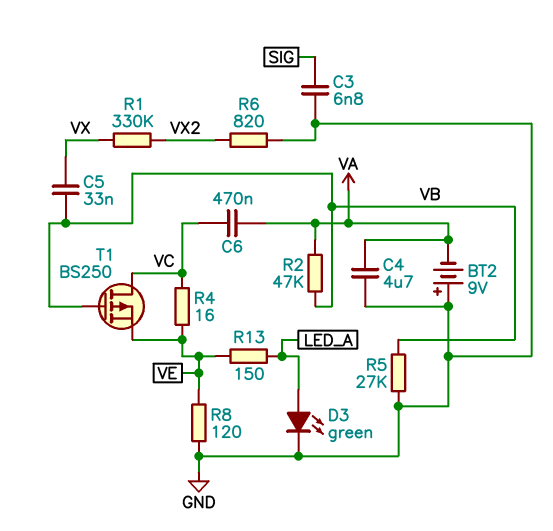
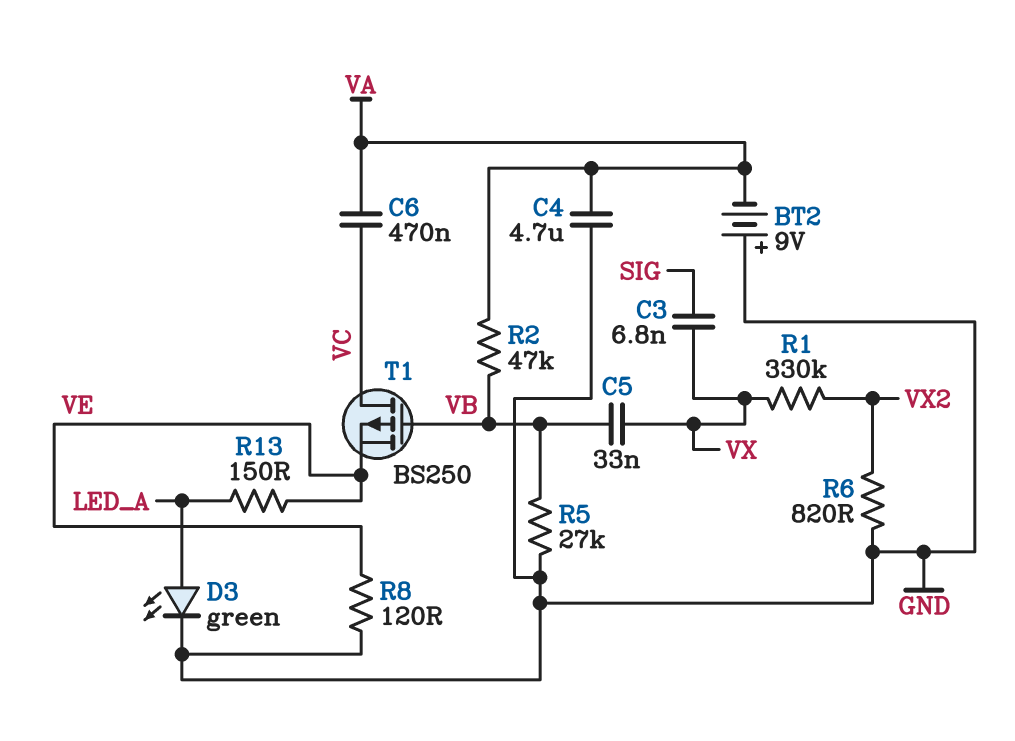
C3: 6.8nF (GND, SIG) -> 6.8nF (SIG, VX)
R4: 16 (VC, VE) -> none

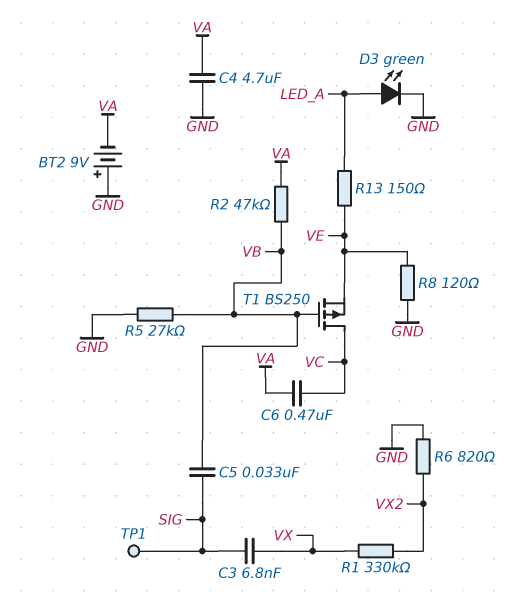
C5: 33nF (VB, VX) -> 33nF (SIG, VB)
TP1: none -> test point (SIG)

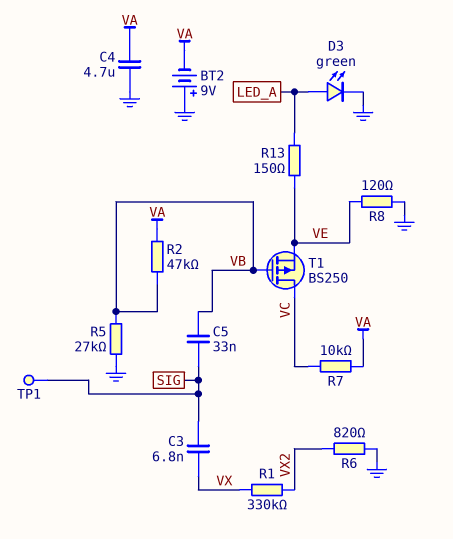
C6: 470nF (VA, VC) -> none
R7: none -> 10k (VA, VC)

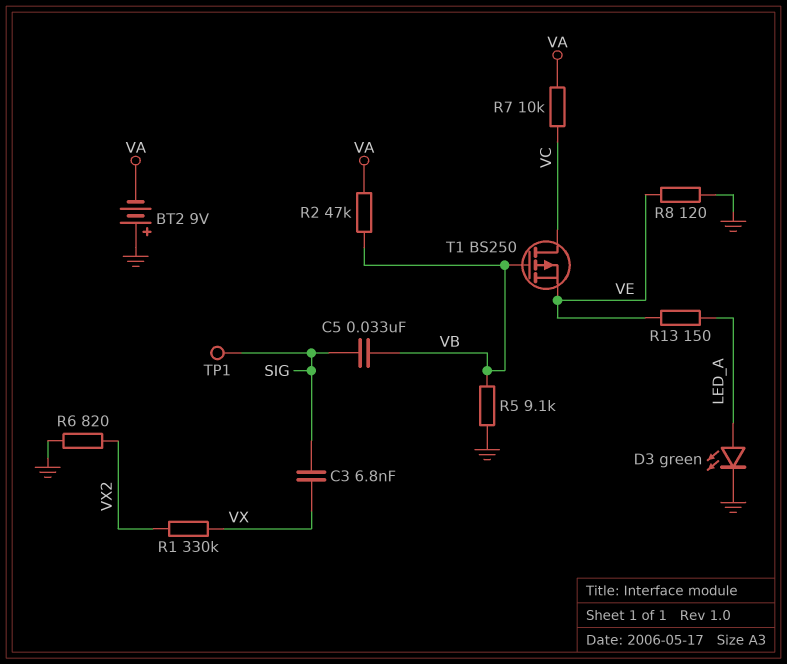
C4: 4.7uF (GND, VA) -> none
R5: 27k (GND, VB) -> 9.1k (GND, VB)

